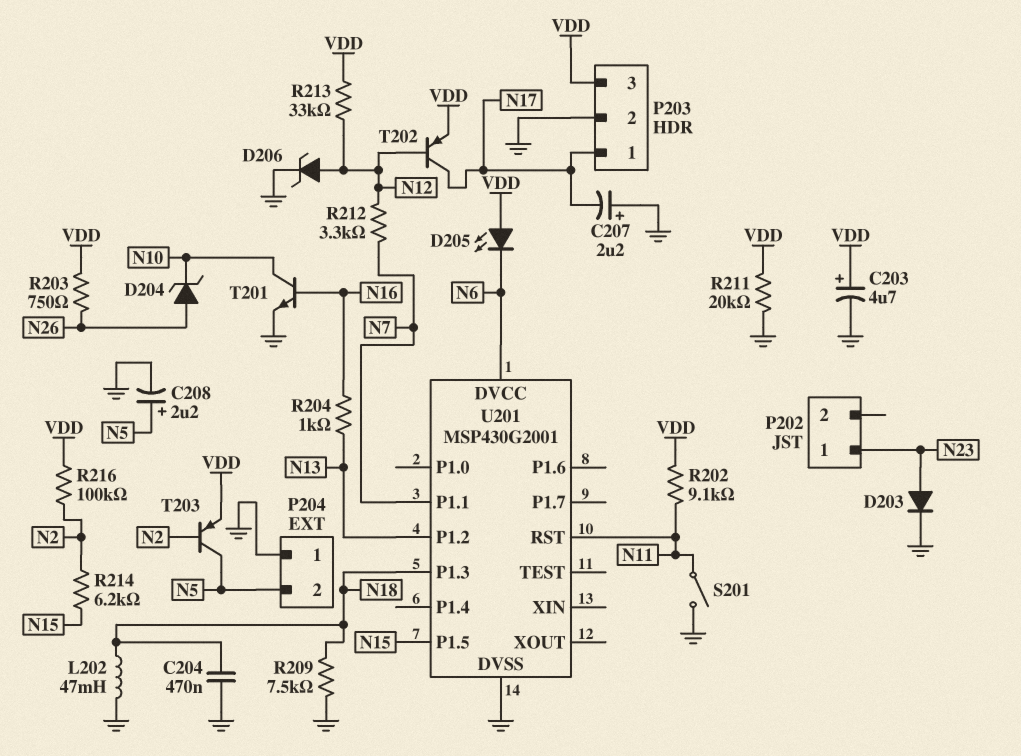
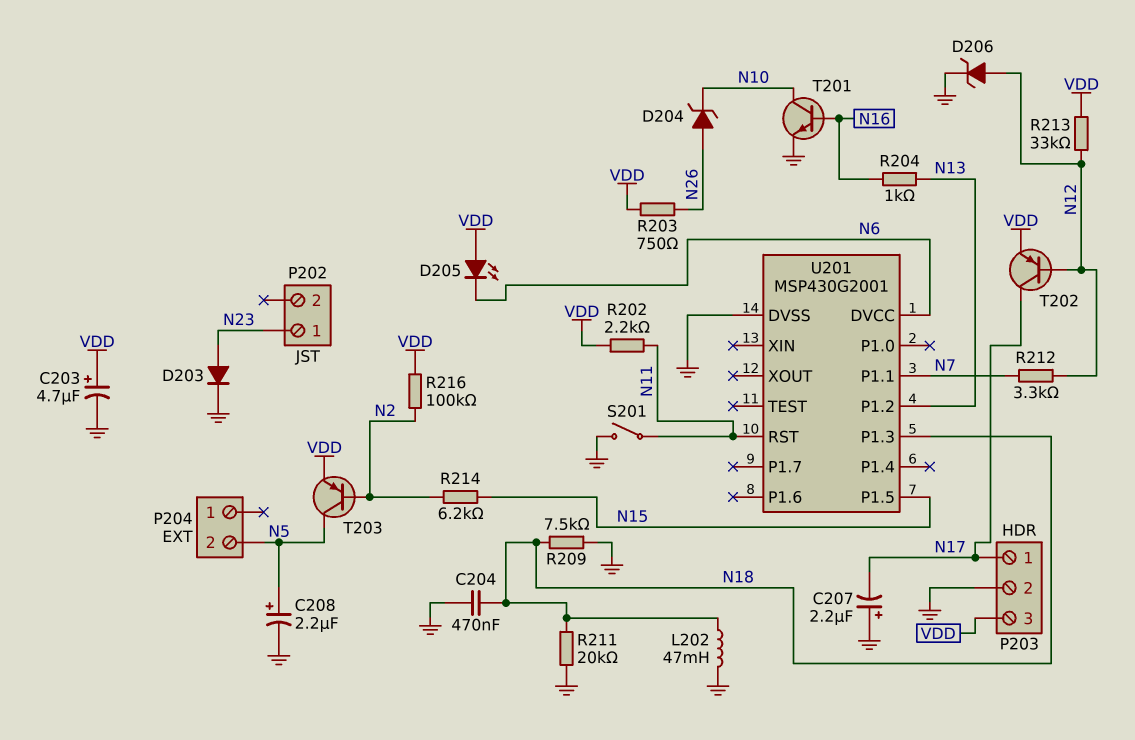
P204 pin 1: GND -> none
R202: 9.1k (N11, VDD) -> 2.2k (N11, VDD)
R211: 20k (GND, VDD) -> 20k (GND, N18)

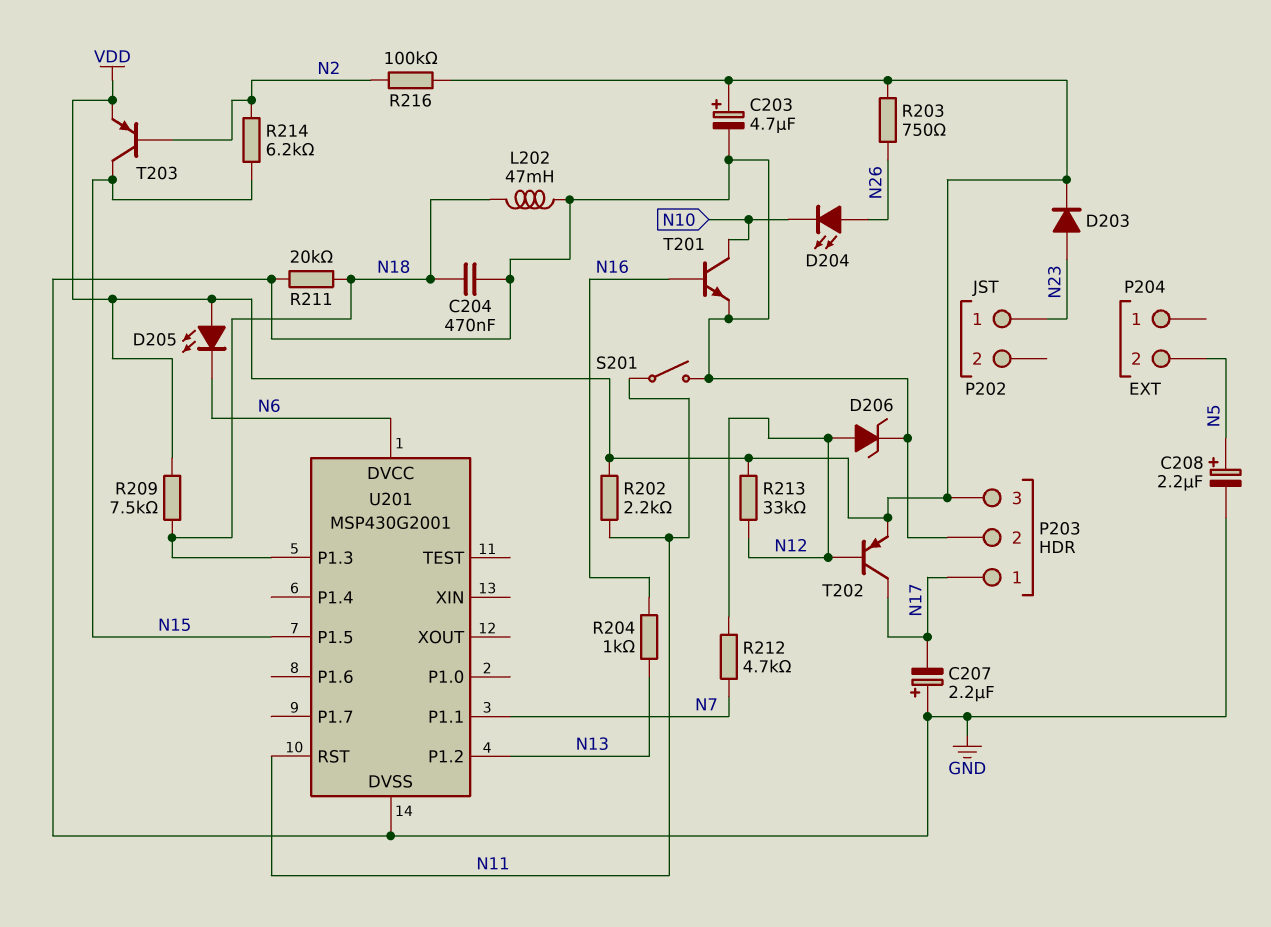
D203: diode (A N23, K GND) -> diode (A N23, K VDD)
D204: zener (A N26, K N10) -> LED (A N26, K N10)
R209: 7.5k (GND, N18) -> 7.5k (N18, VDD)
R212: 3.3k (N7, N12) -> 4.7k (N7, N12)
T203: PNP (B N2, C N5, E VDD) -> PNP (B N2, C N15, E VDD)

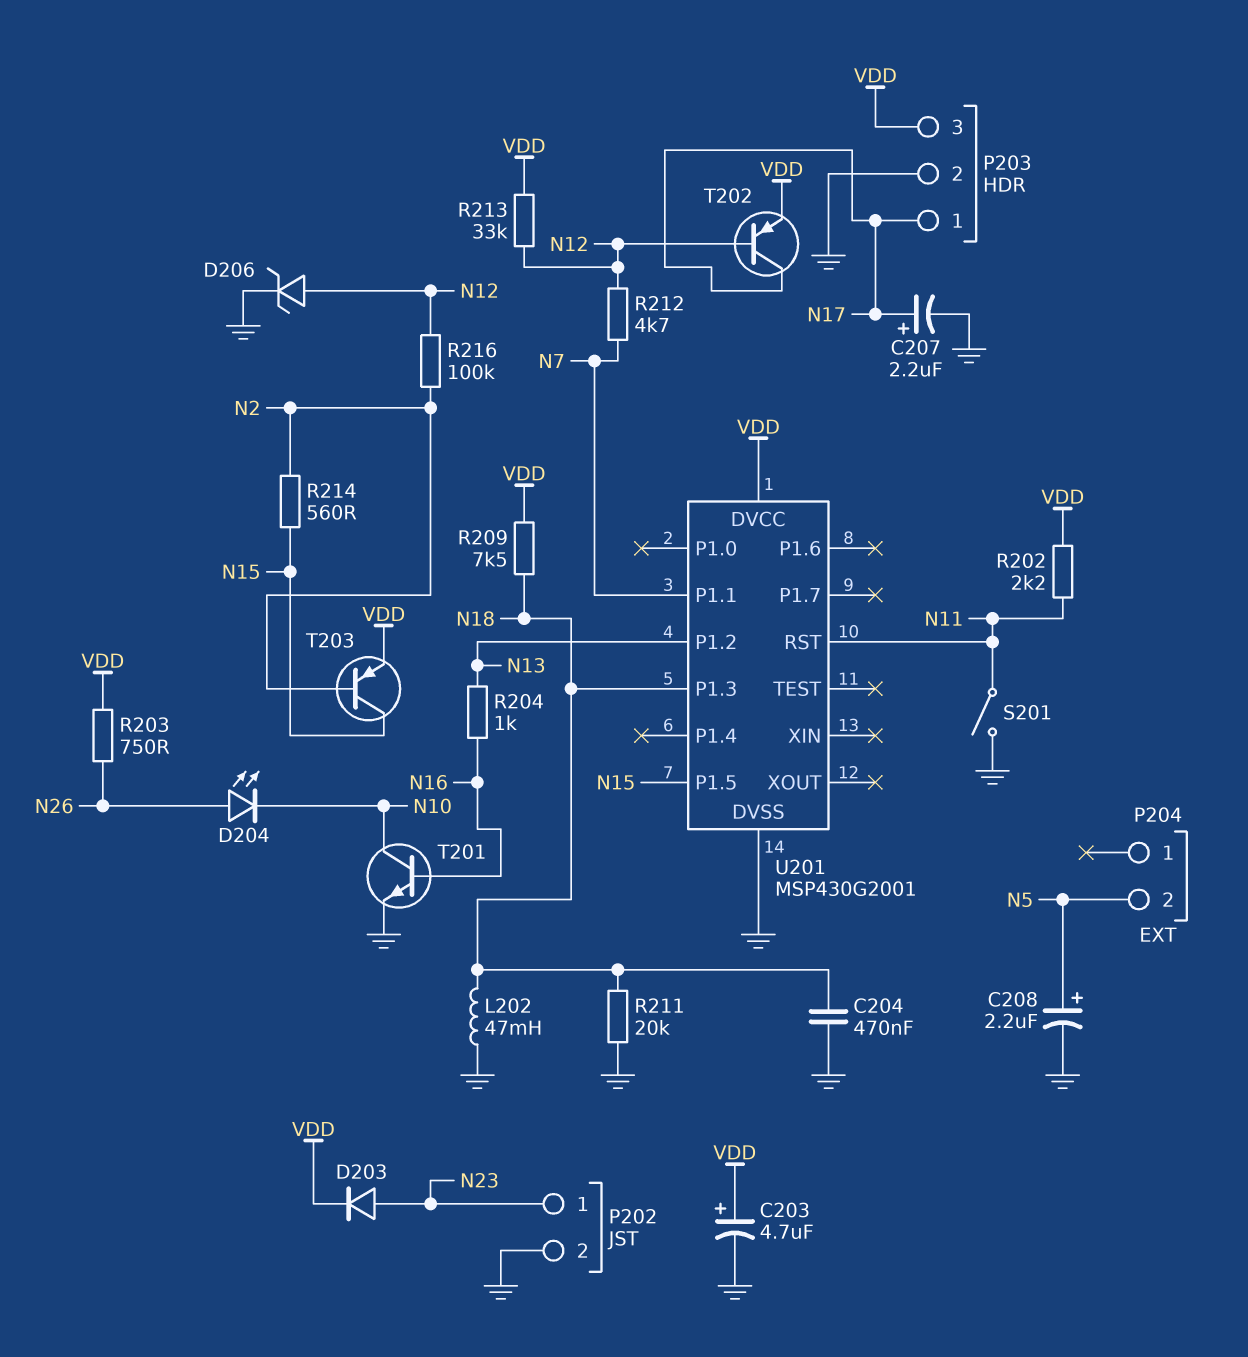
C207: 2.2uF (plus GND, minus N17) -> 2.2uF (plus N17, minus GND)
D205: LED (A VDD, K N6) -> none
P202 pin 2: none -> GND
R214: 6.2k (N2, N15) -> 560 (N2, N15)
R216: 100k (N2, VDD) -> 100k (N2, N12)
U201 pin DVCC: N6 -> VDD

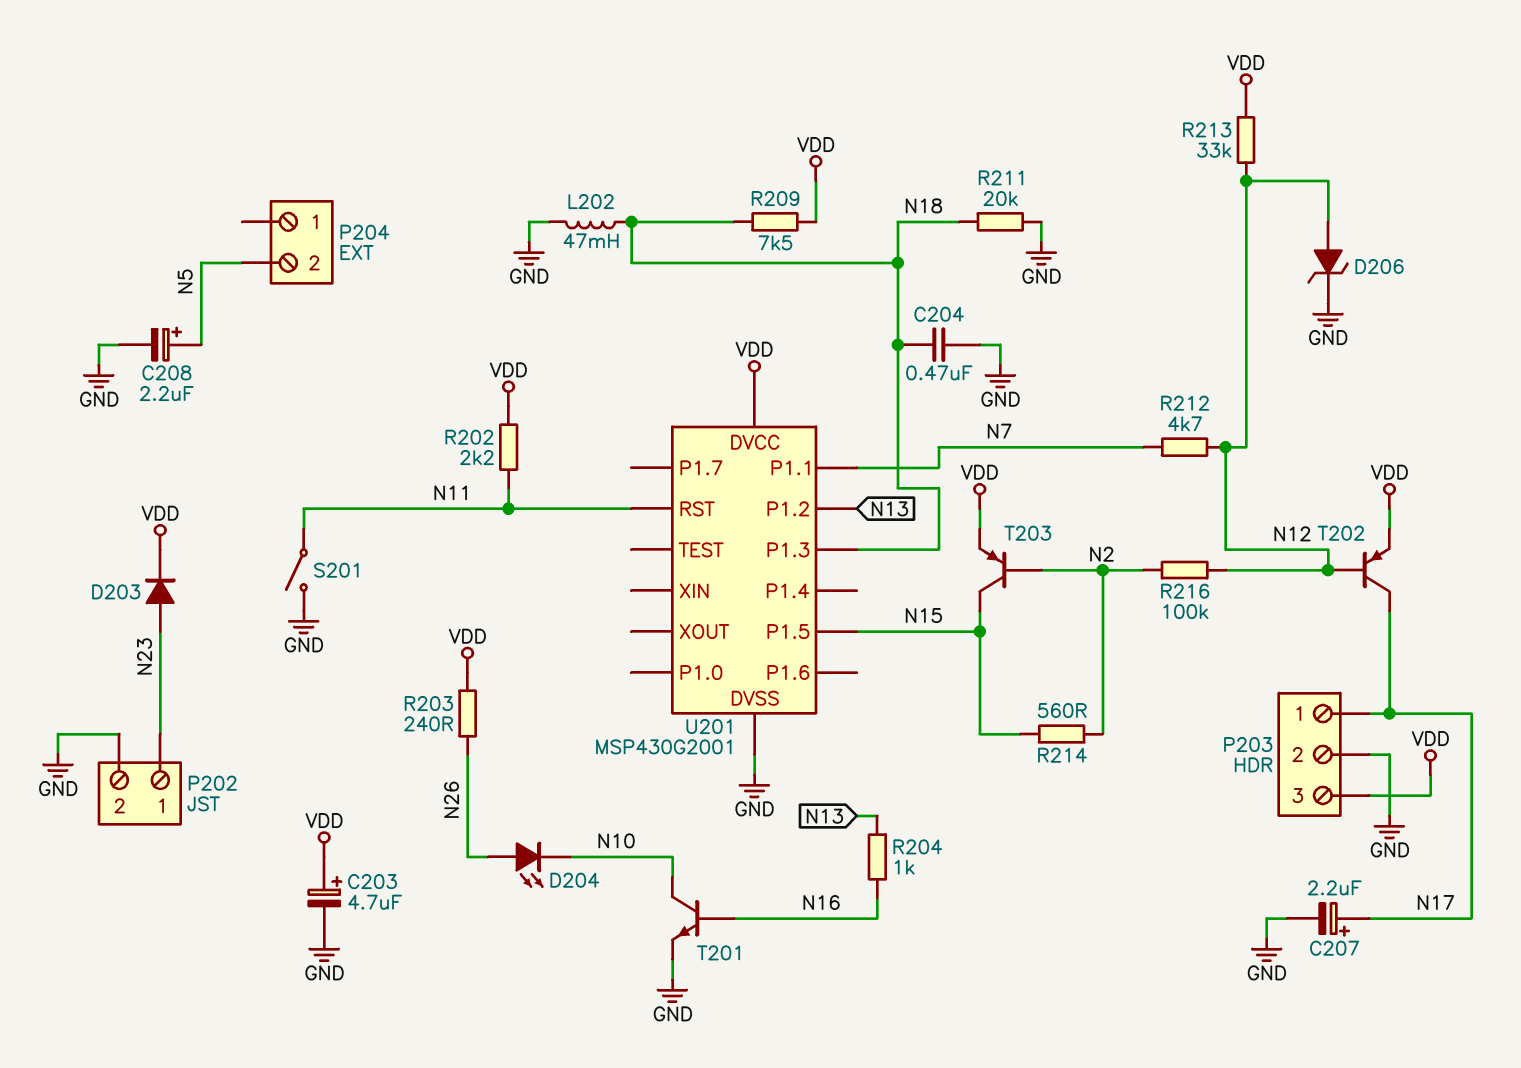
R203: 750 (N26, VDD) -> 240 (N26, VDD)

